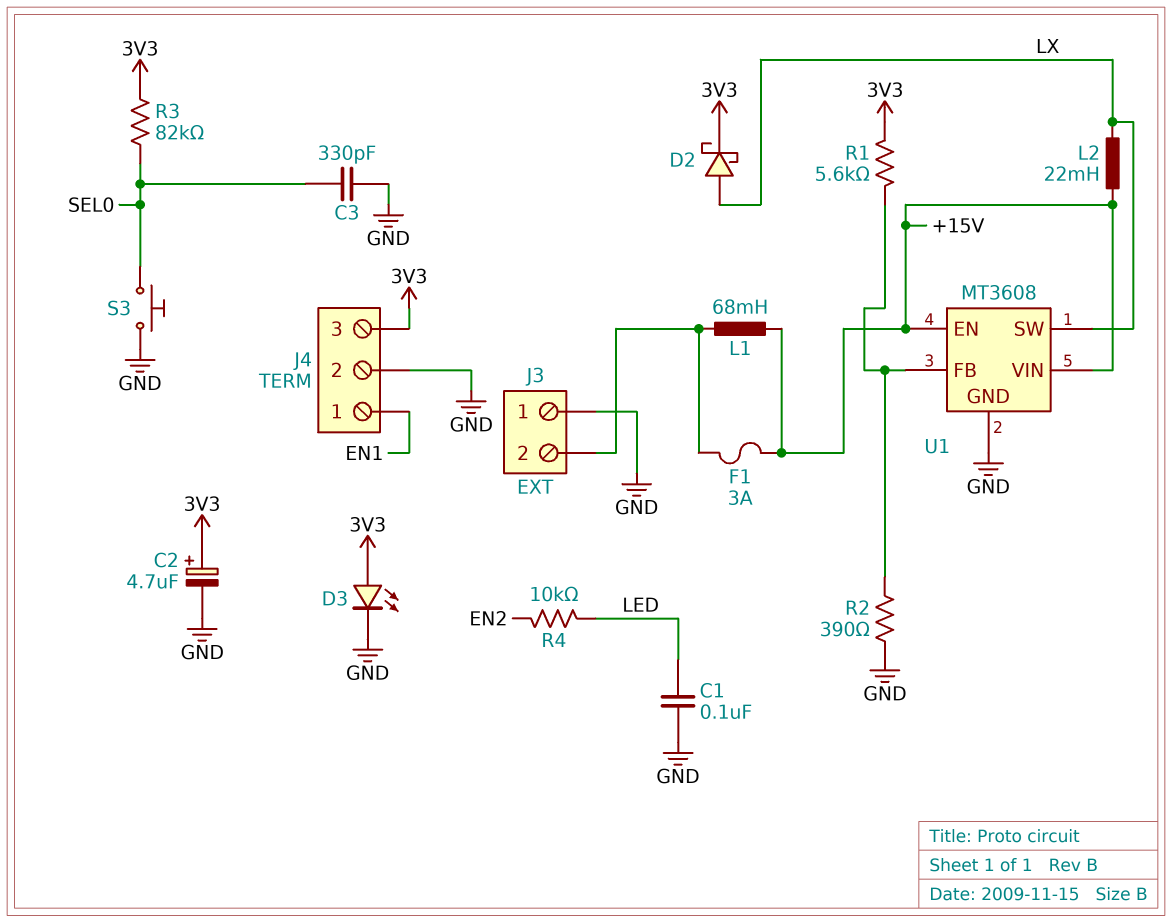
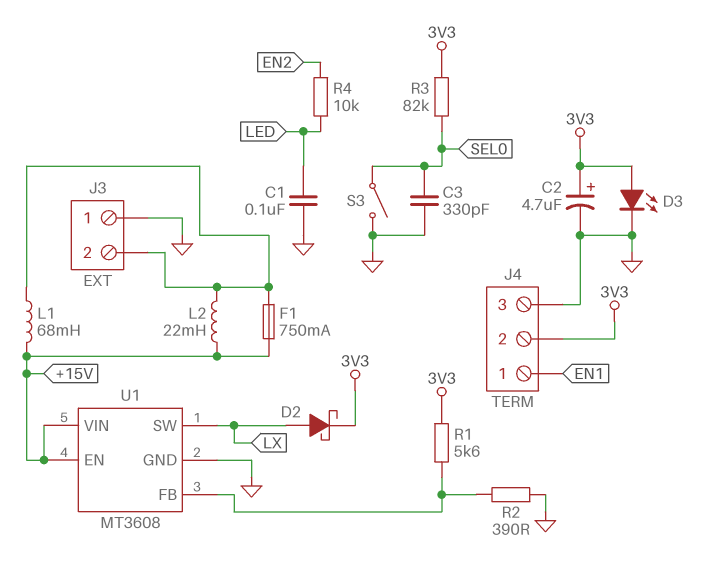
F1: 3A (+15V, J3/2) -> 750mA (+15V, J3/2)
J4 pin 2: GND -> 3V3
J4 pin 3: 3V3 -> GND
L2: 22mH (+15V, LX) -> 22mH (+15V, J3/2)
S3: button (GND, SEL0) -> switch (GND, SEL0)

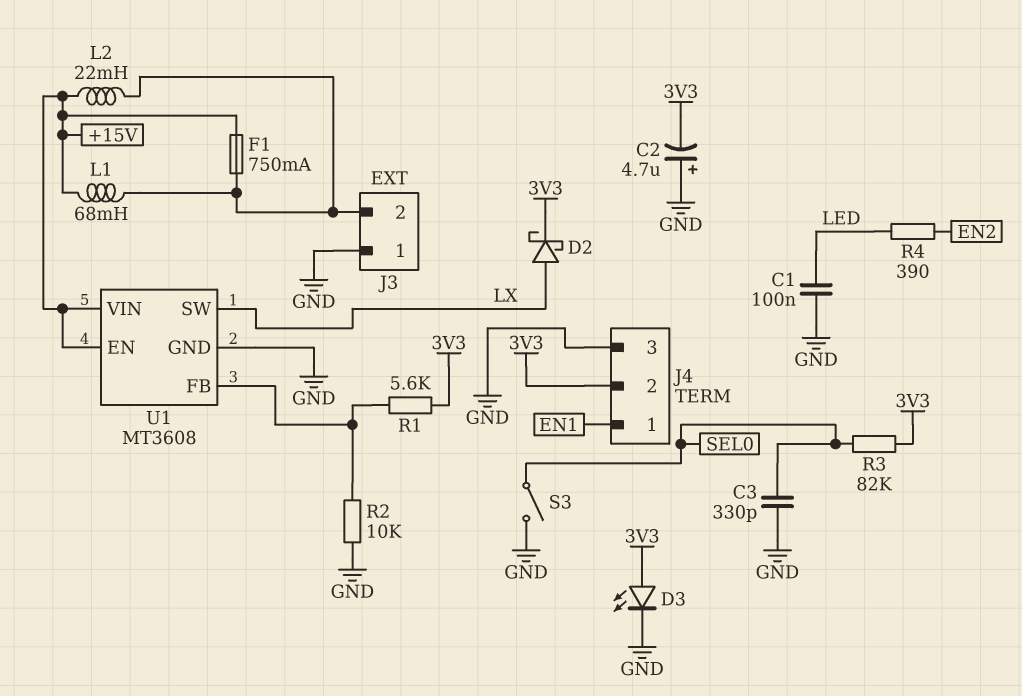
C2: 4.7uF (plus 3V3, minus GND) -> 4.7uF (plus GND, minus 3V3)
R2: 390 (GND, U1/FB) -> 10k (GND, U1/FB)
R4: 10k (EN2, LED) -> 390 (EN2, LED)

